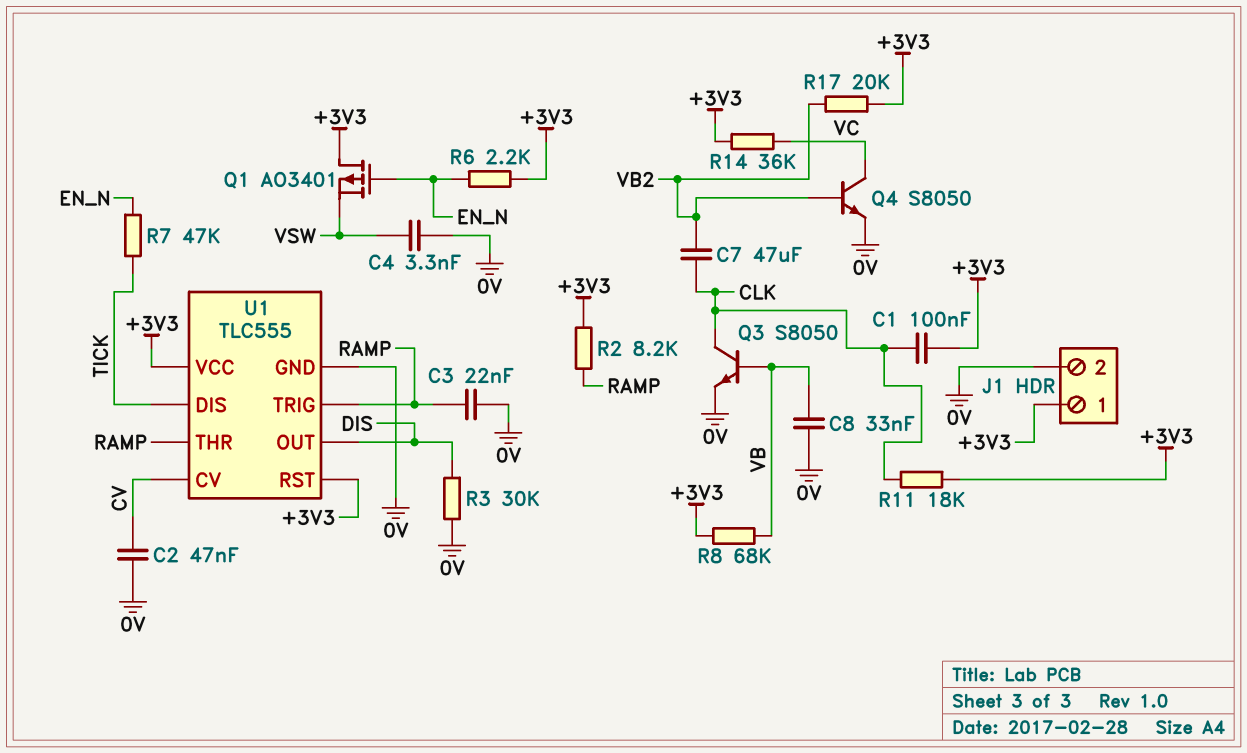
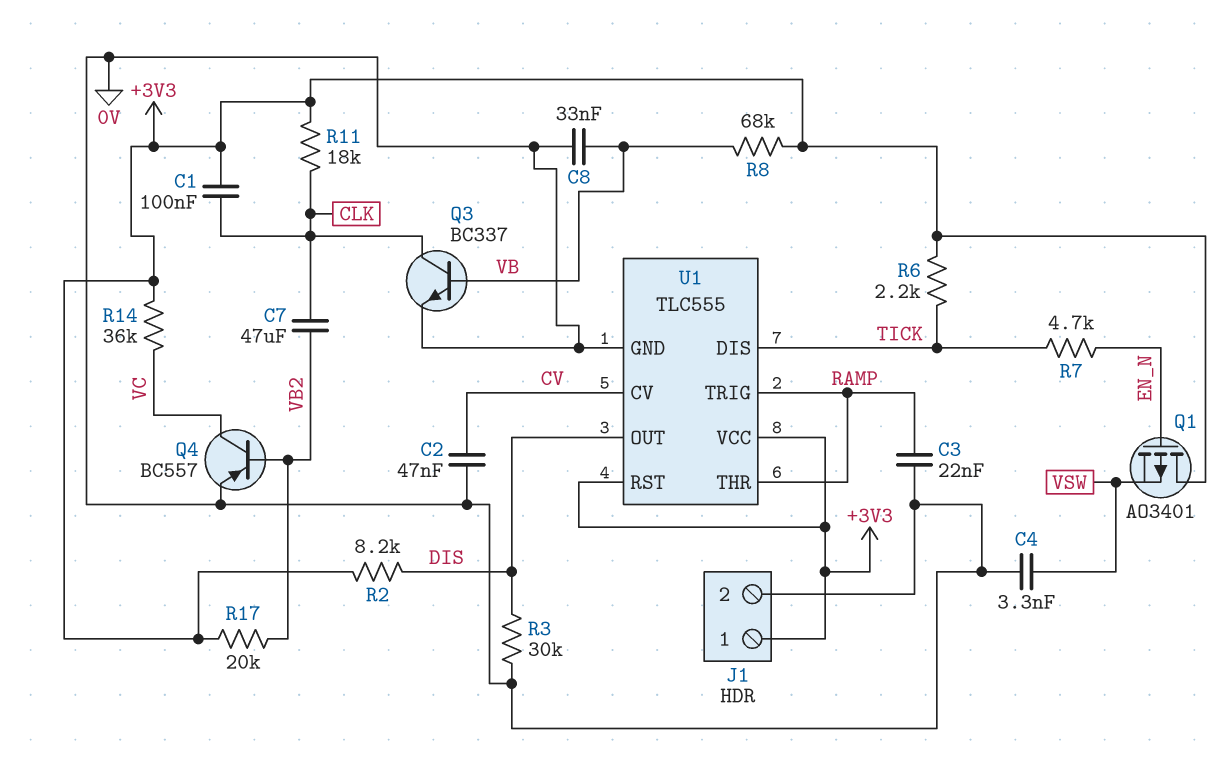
Q3: NPN S8050 (B VB, C CLK, E 0V) -> NPN BC337 (B VB, C CLK, E 0V)
Q4: NPN S8050 (B VB2, C VC, E 0V) -> PNP BC557 (B VB2, C VC, E 0V)
R2: 8.2k (+3V3, RAMP) -> 8.2k (+3V3, DIS)
R6: 2.2k (+3V3, EN_N) -> 2.2k (+3V3, TICK)
R7: 47k (EN_N, TICK) -> 4.7k (EN_N, TICK)

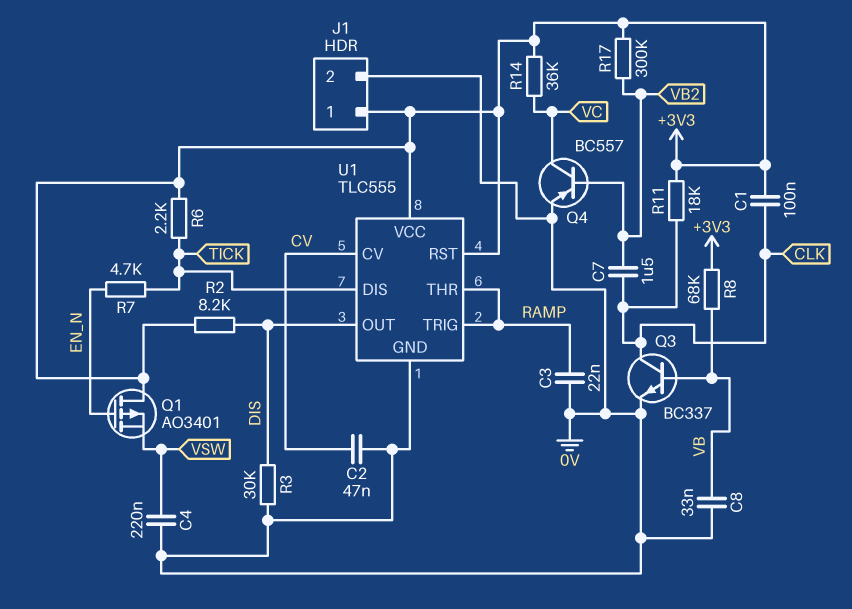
C4: 3.3nF (0V, VSW) -> 220nF (0V, VSW)
C7: 47uF (CLK, VB2) -> 1.5uF (CLK, VB2)
R17: 20k (+3V3, VB2) -> 300k (+3V3, VB2)

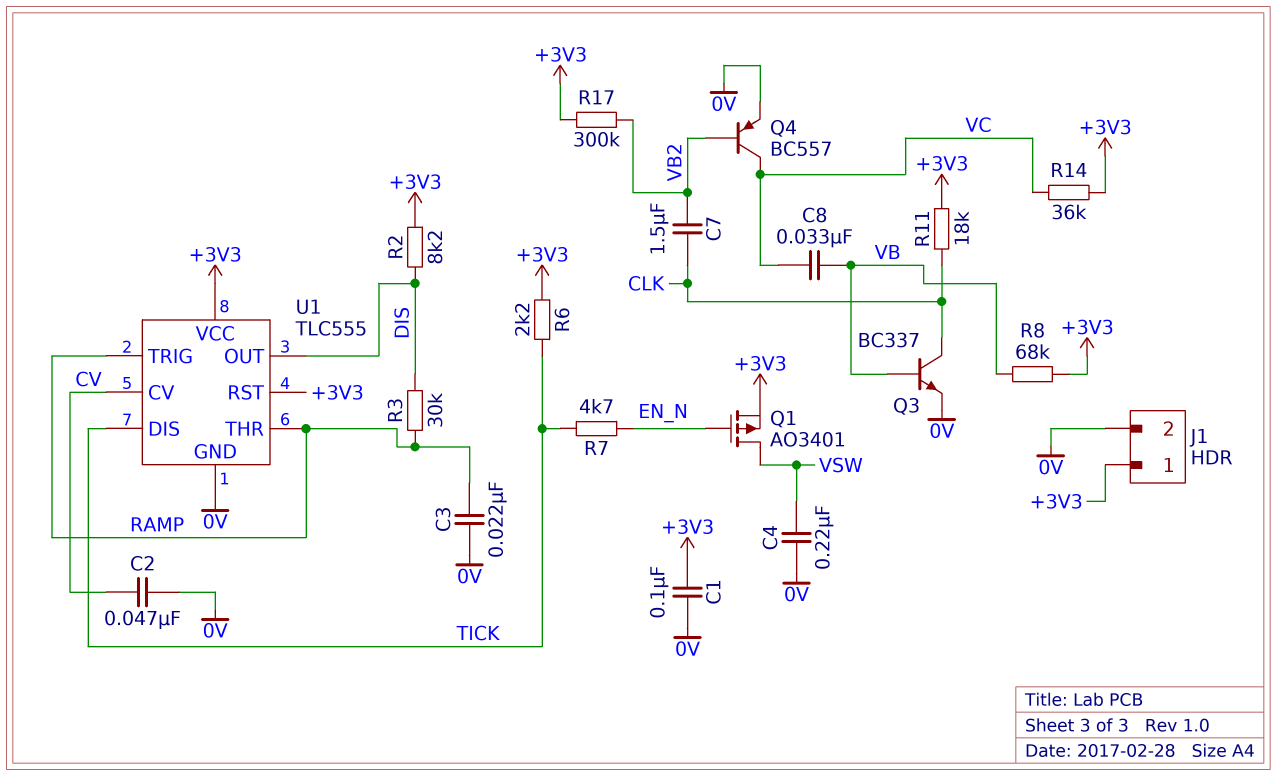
C1: 100nF (+3V3, CLK) -> 100nF (+3V3, 0V)
C8: 33nF (0V, VB) -> 33nF (VB, VC)
Q1: PMOS AO3401 (G EN_N, D +3V3, S VSW) -> PMOS AO3401 (G EN_N, D VSW, S +3V3)
R3: 30k (0V, DIS) -> 30k (DIS, RAMP)

